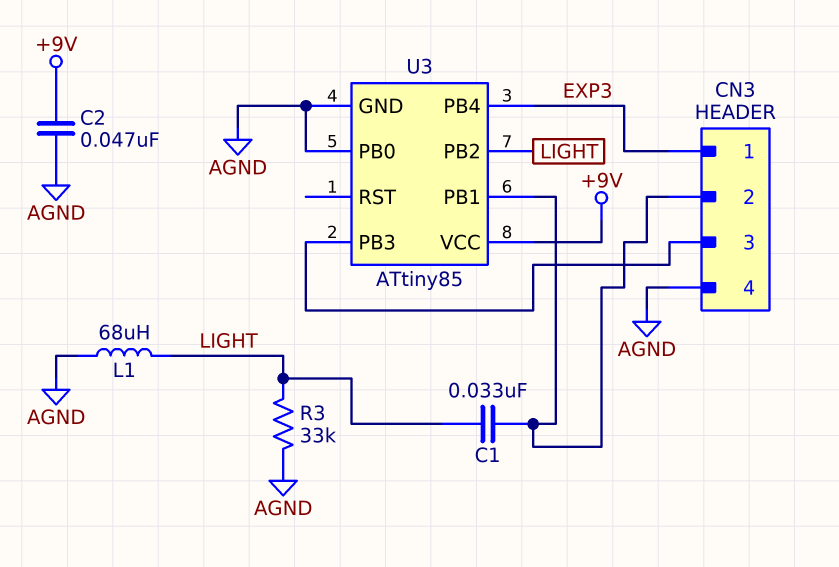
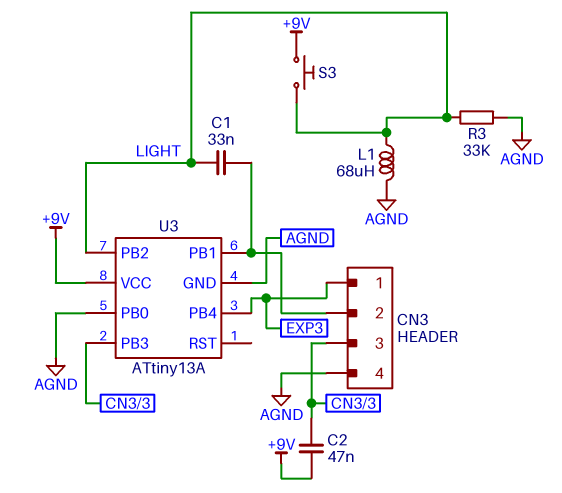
C2: 47nF (+9V, AGND) -> 47nF (+9V, CN3/3)
S3: none -> button (+9V, LIGHT)
U3: ATtiny85 -> ATtiny13A

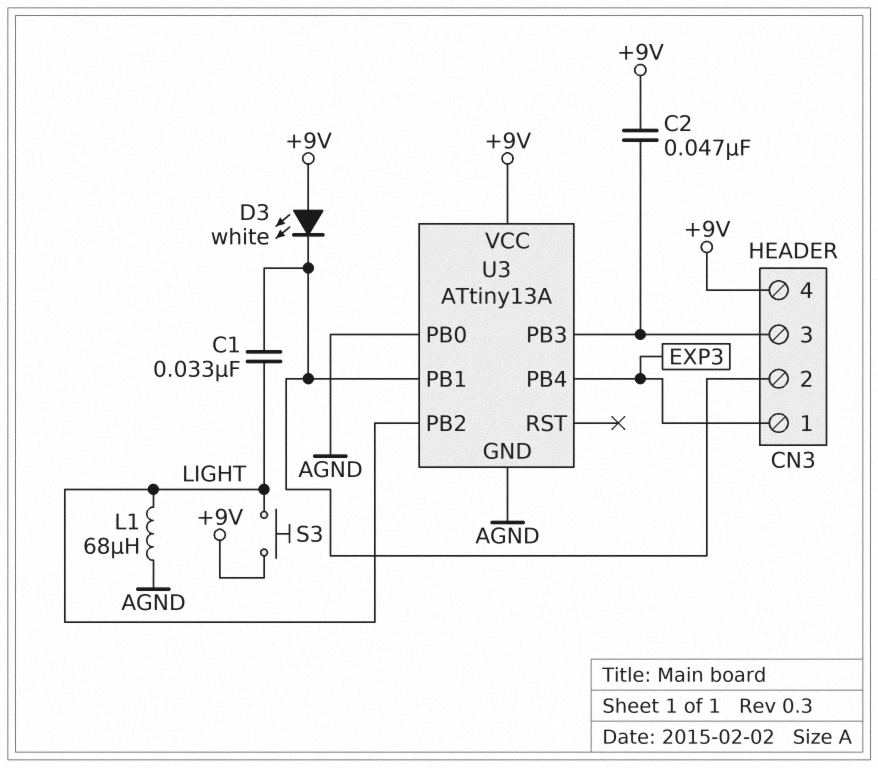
CN3 pin 4: AGND -> +9V
D3: none -> LED white (A +9V, K CN3/2)
R3: 33k (AGND, LIGHT) -> none

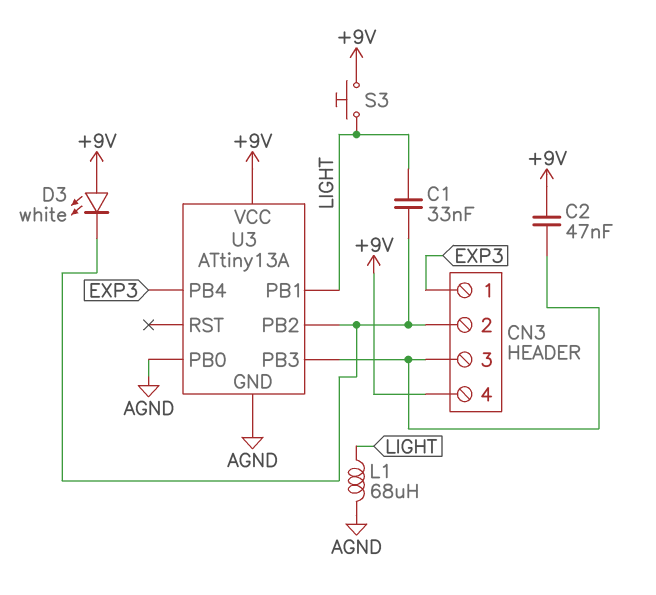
U3 pin PB1: CN3/2 -> LIGHT
U3 pin PB2: LIGHT -> CN3/2

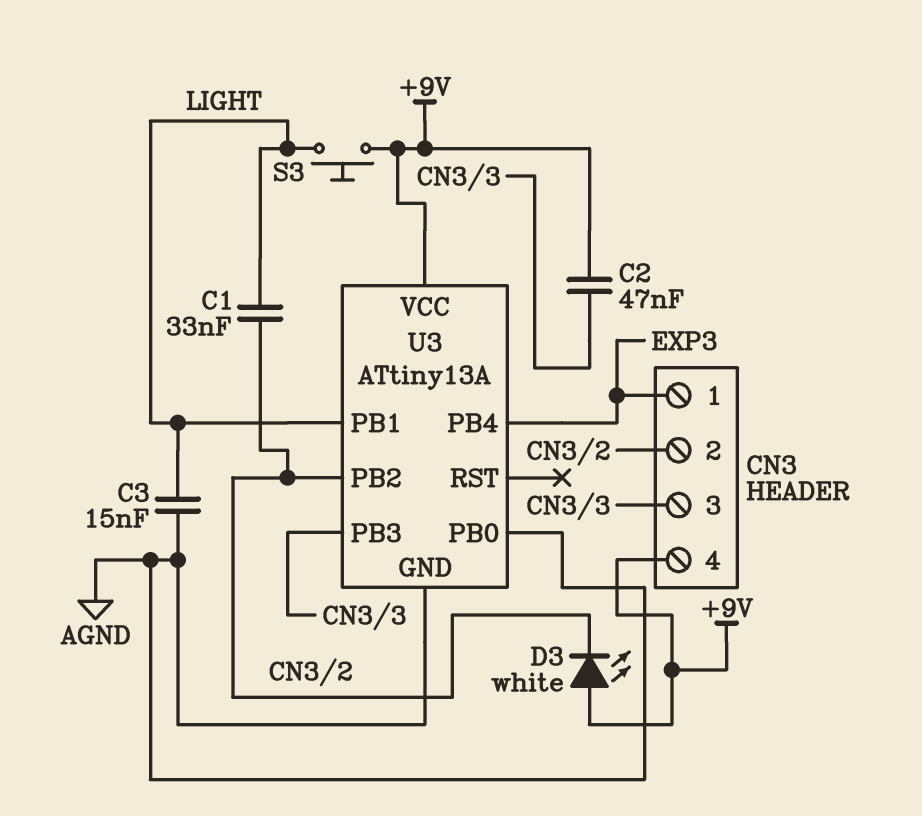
C3: none -> 15nF (AGND, LIGHT)
L1: 68uH (AGND, LIGHT) -> none

